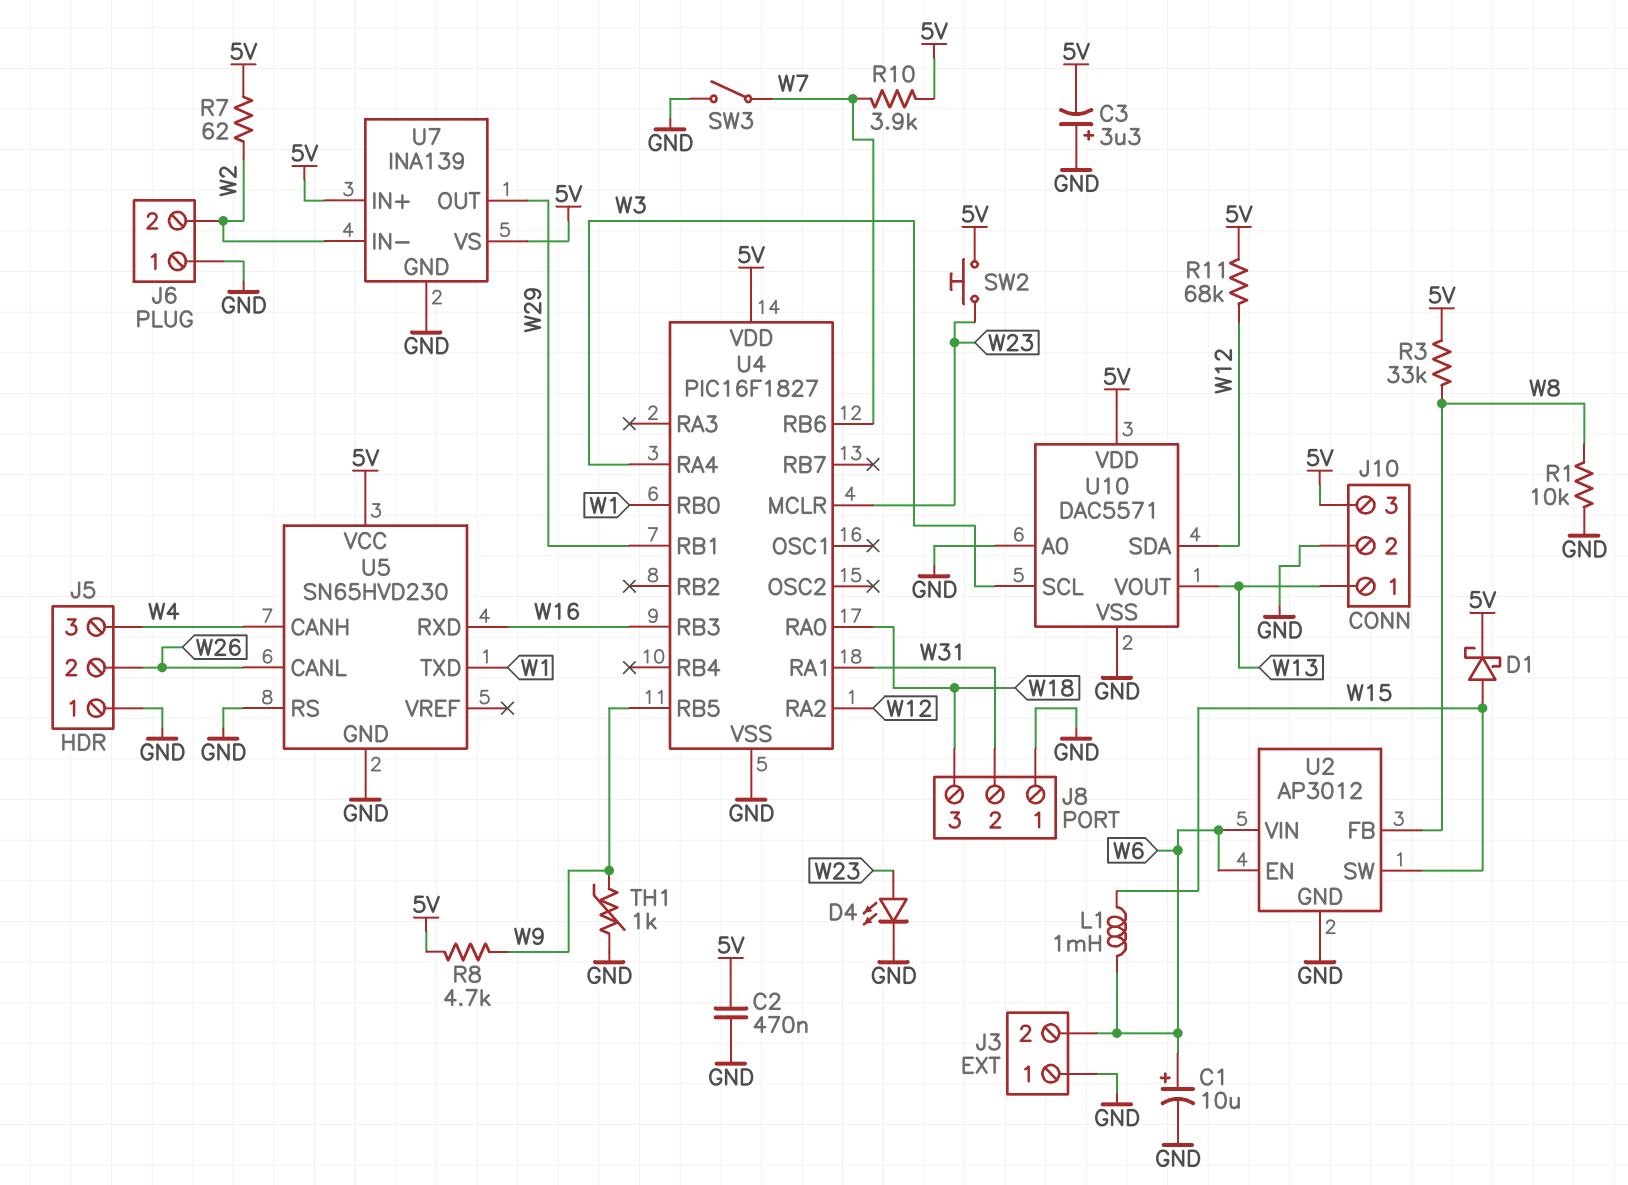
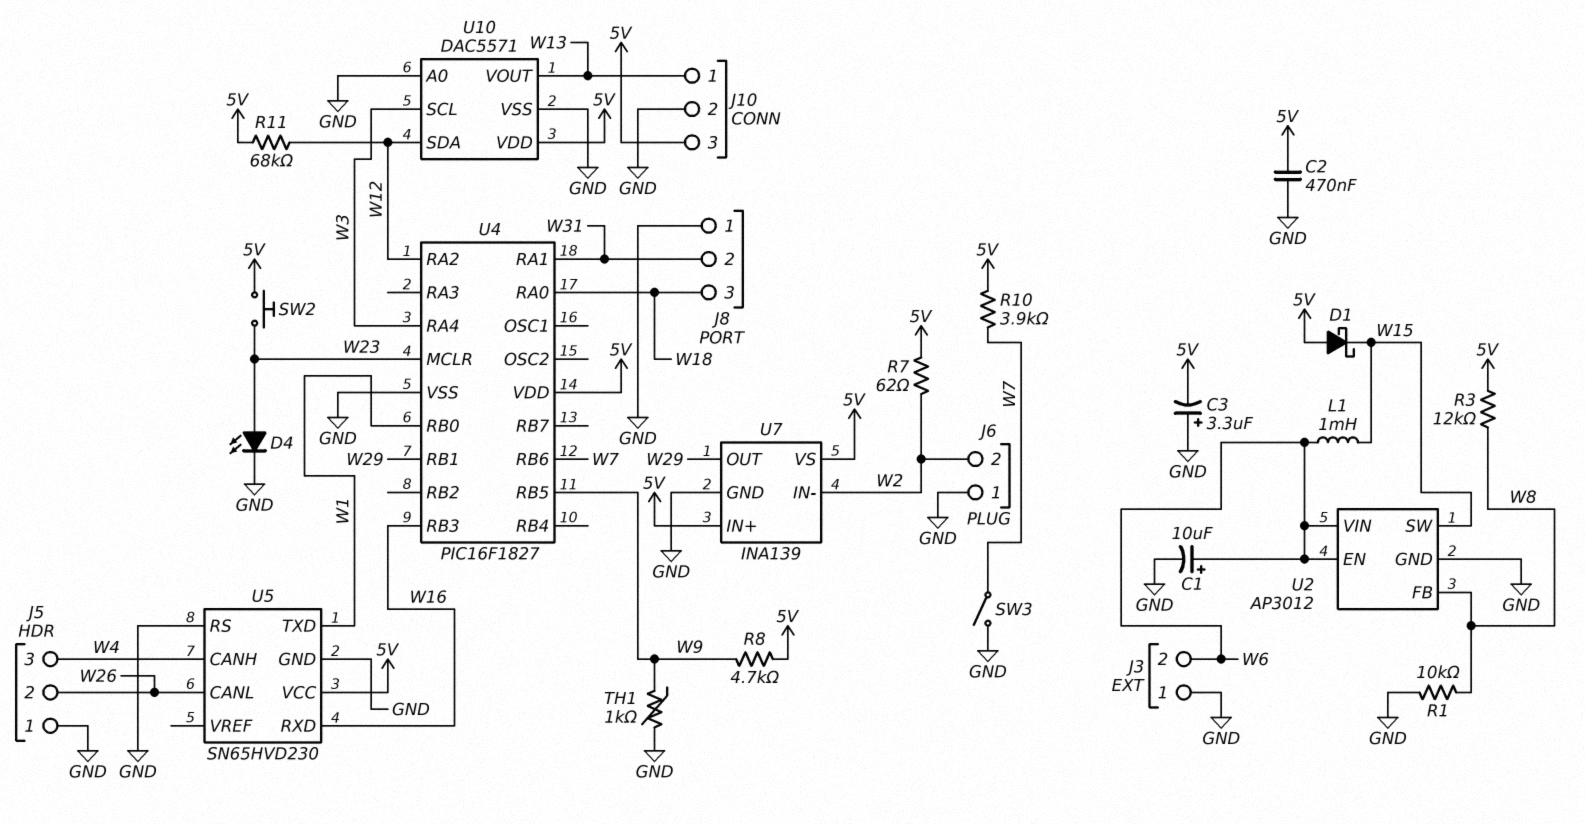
D1: schottky (A W15, K 5V) -> schottky (A 5V, K W15)
R3: 33k (5V, W8) -> 12k (5V, W8)

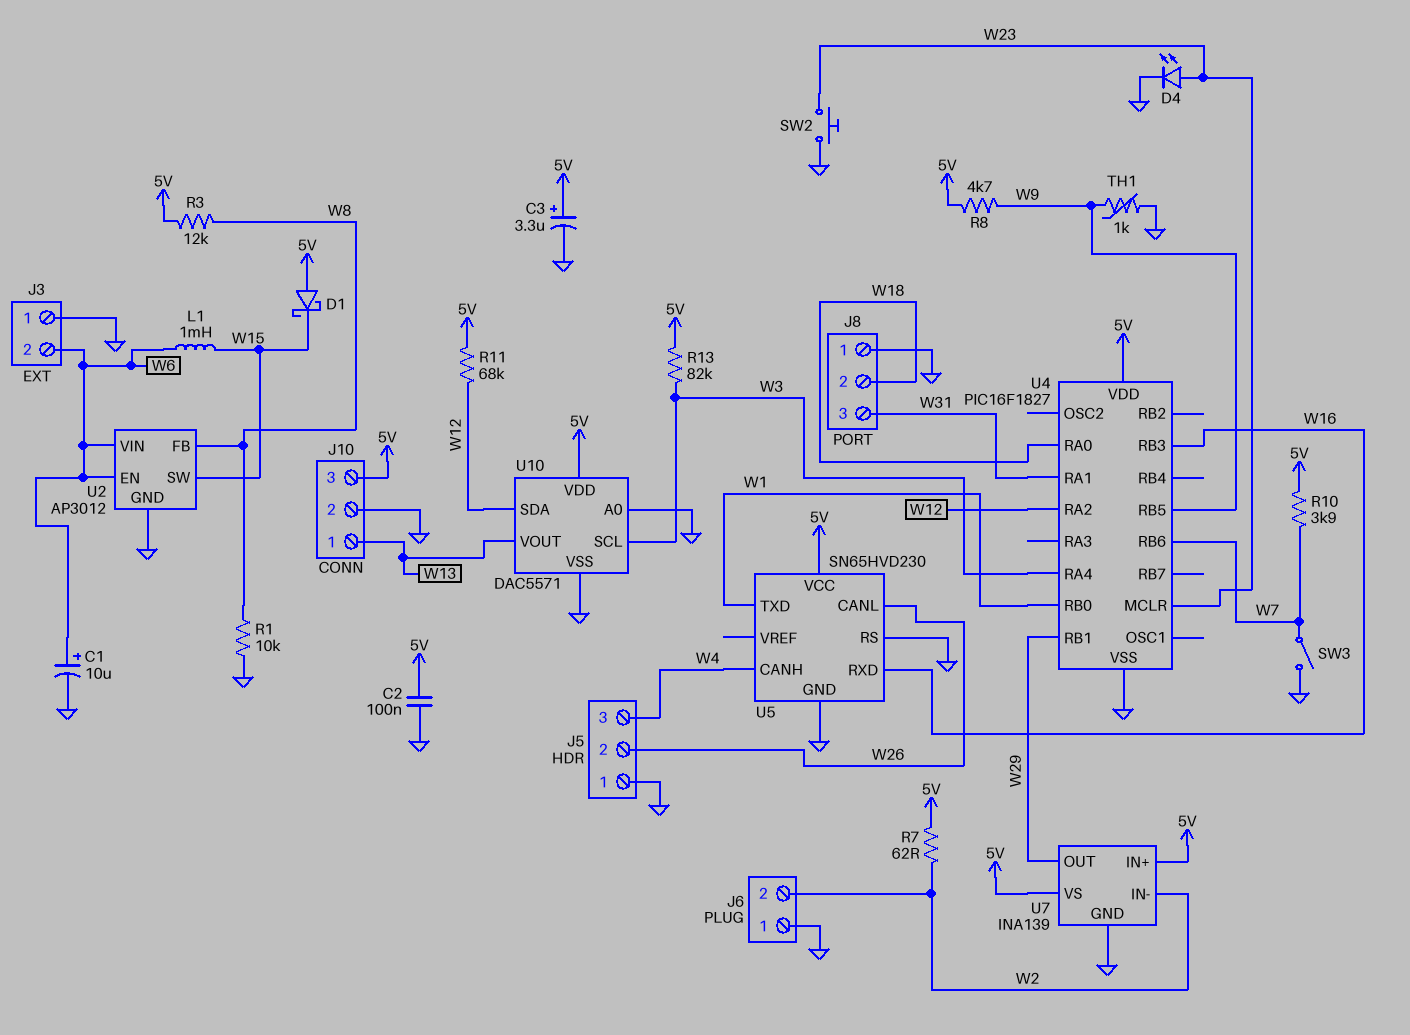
C2: 470nF (5V, GND) -> 100nF (5V, GND)
C3: 3.3uF (plus GND, minus 5V) -> 3.3uF (plus 5V, minus GND)
J8 pin 2: W31 -> W18
J8 pin 3: W18 -> W31
R13: none -> 82k (5V, W3)
SW2: button (5V, W23) -> button (GND, W23)

